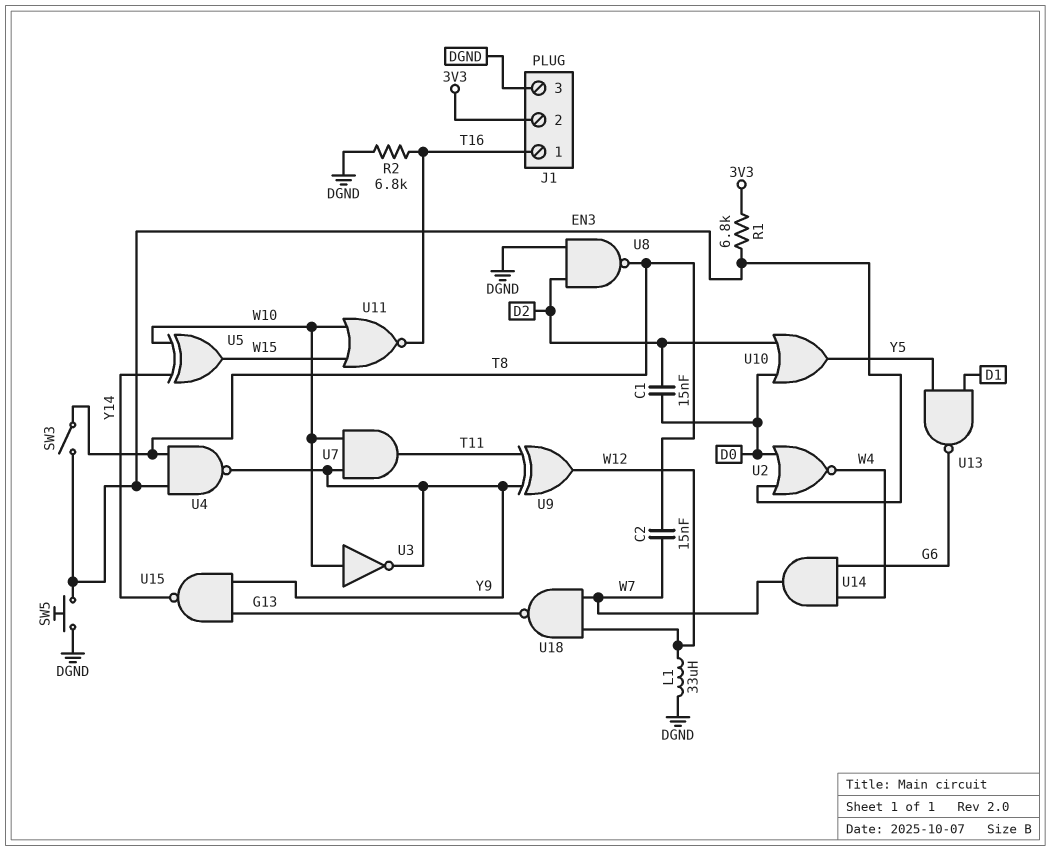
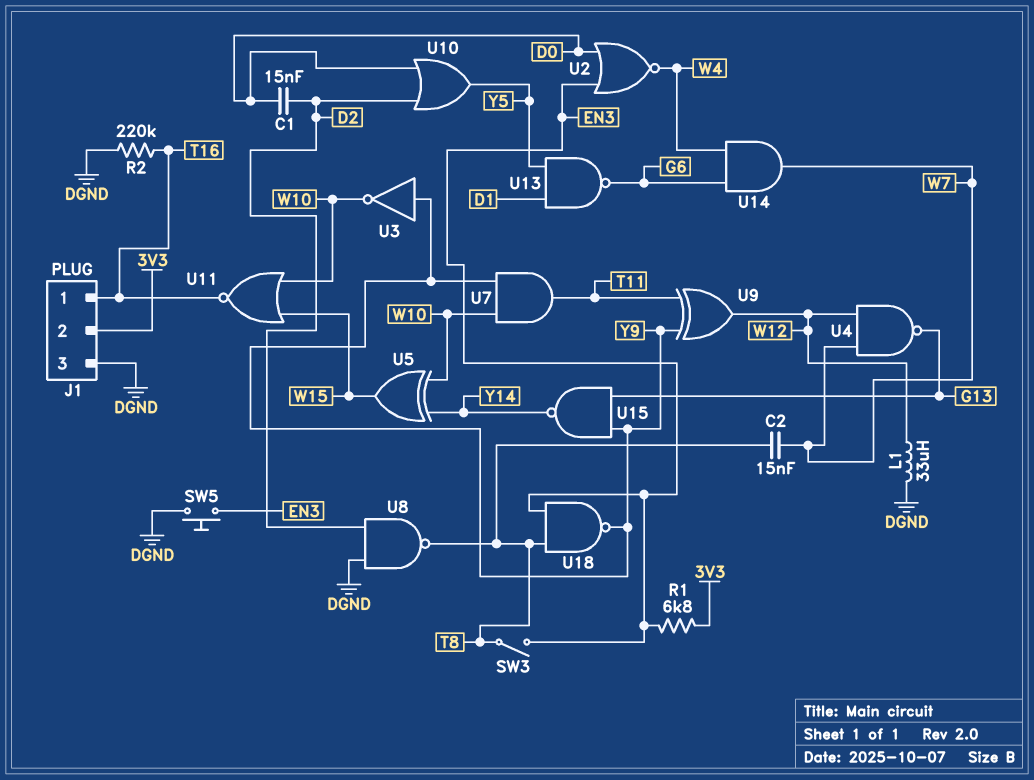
R2: 6.8k (DGND, T16) -> 220k (DGND, T16)
U3: NOT (in W10, out Y9) -> NOT (in Y9, out W10)
U4: NAND (in EN3, in T8, out Y9) -> NAND (in W7, in W12, out G13)
U18: NAND (in W7, in W12, out G13) -> NAND (in EN3, in T8, out Y9)

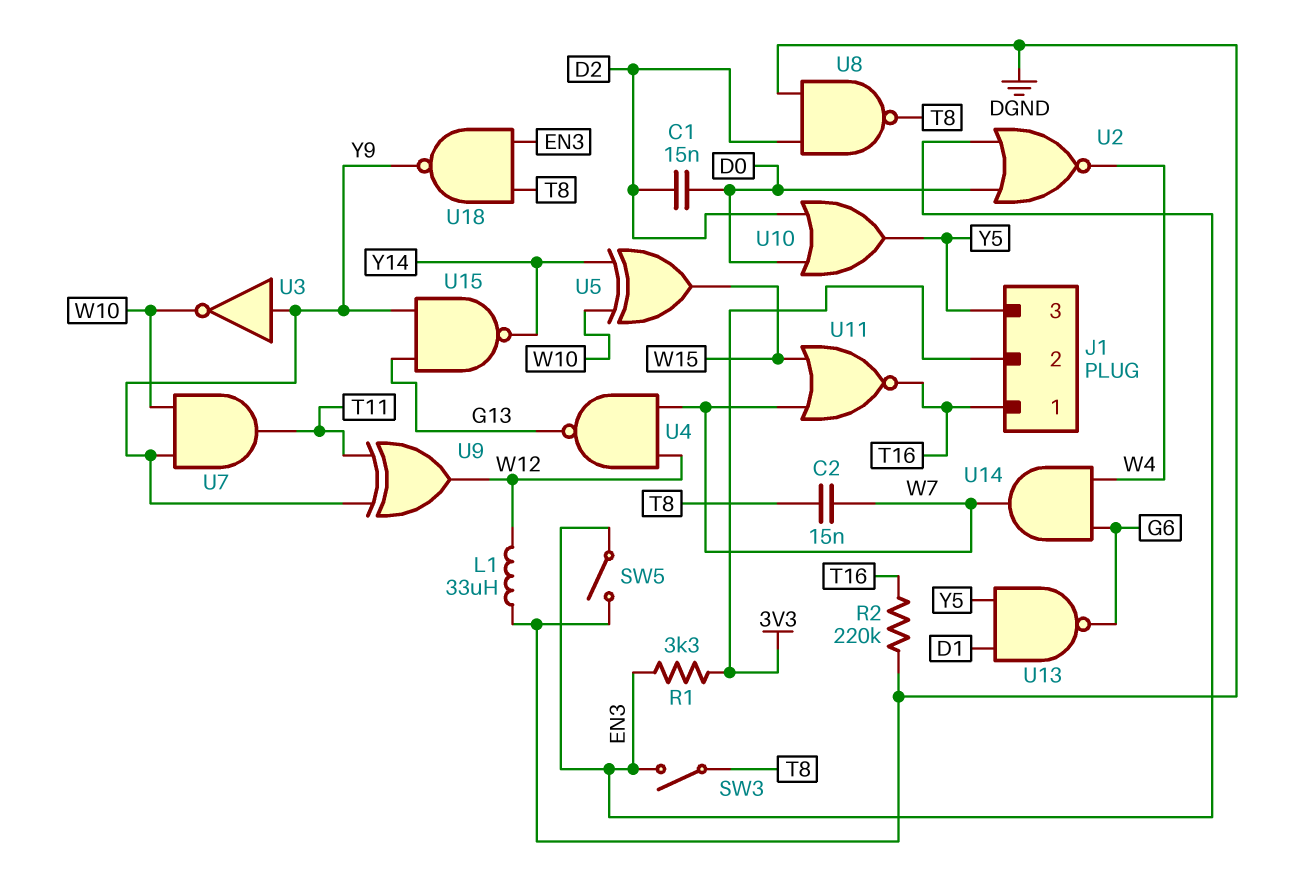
J1 pin 3: DGND -> Y5
R1: 6.8k (3V3, EN3) -> 3.3k (3V3, EN3)
SW5: button (DGND, EN3) -> switch (DGND, EN3)
U11: NOR (in W10, in W15, out T16) -> NOR (in W7, in W15, out T16)

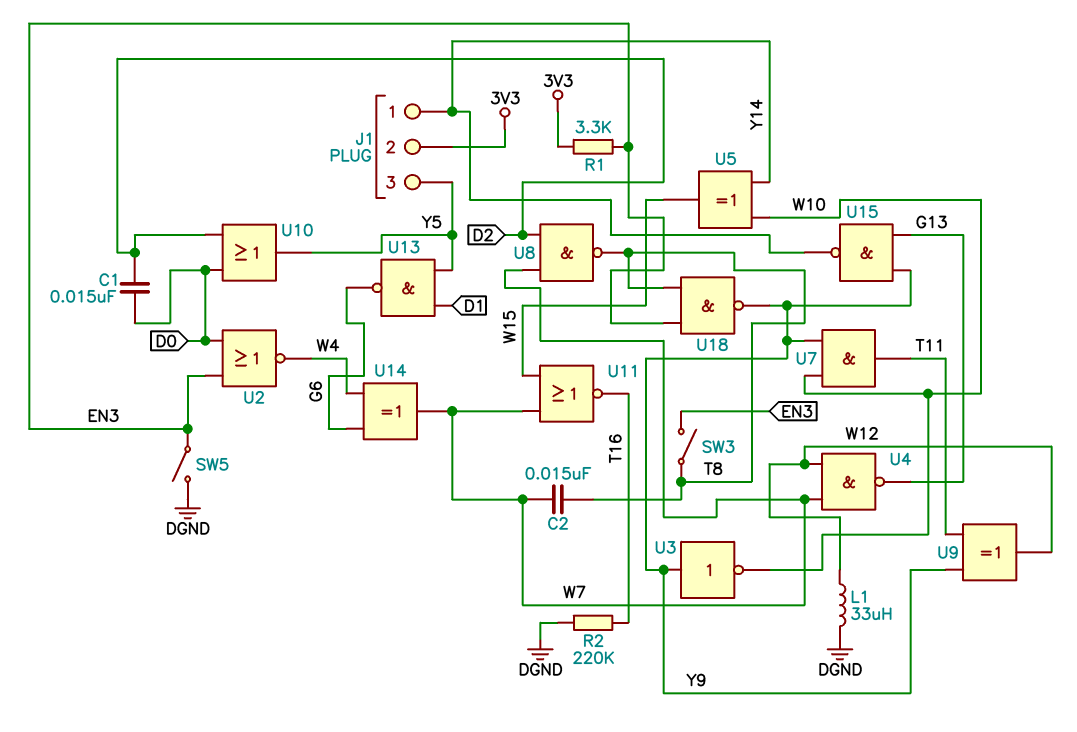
J1 pin 1: T16 -> Y14
U8: NAND (in D2, in DGND, out T8) -> NAND (in D2, in W7, out T8)
U14: AND (in G6, in W4, out W7) -> XOR (in G6, in W4, out W7)

